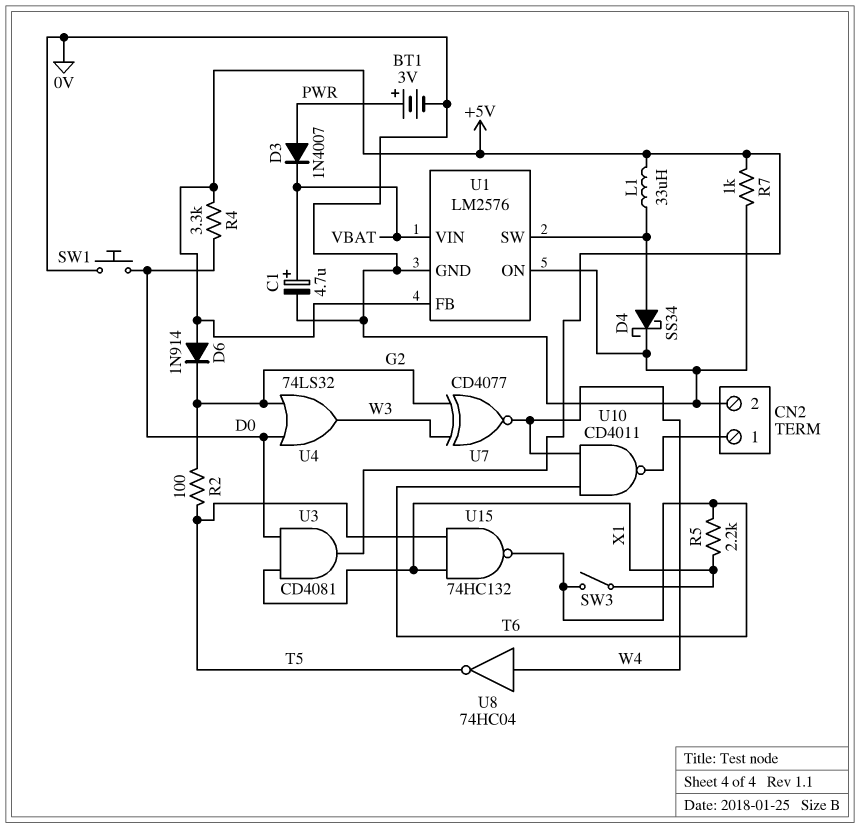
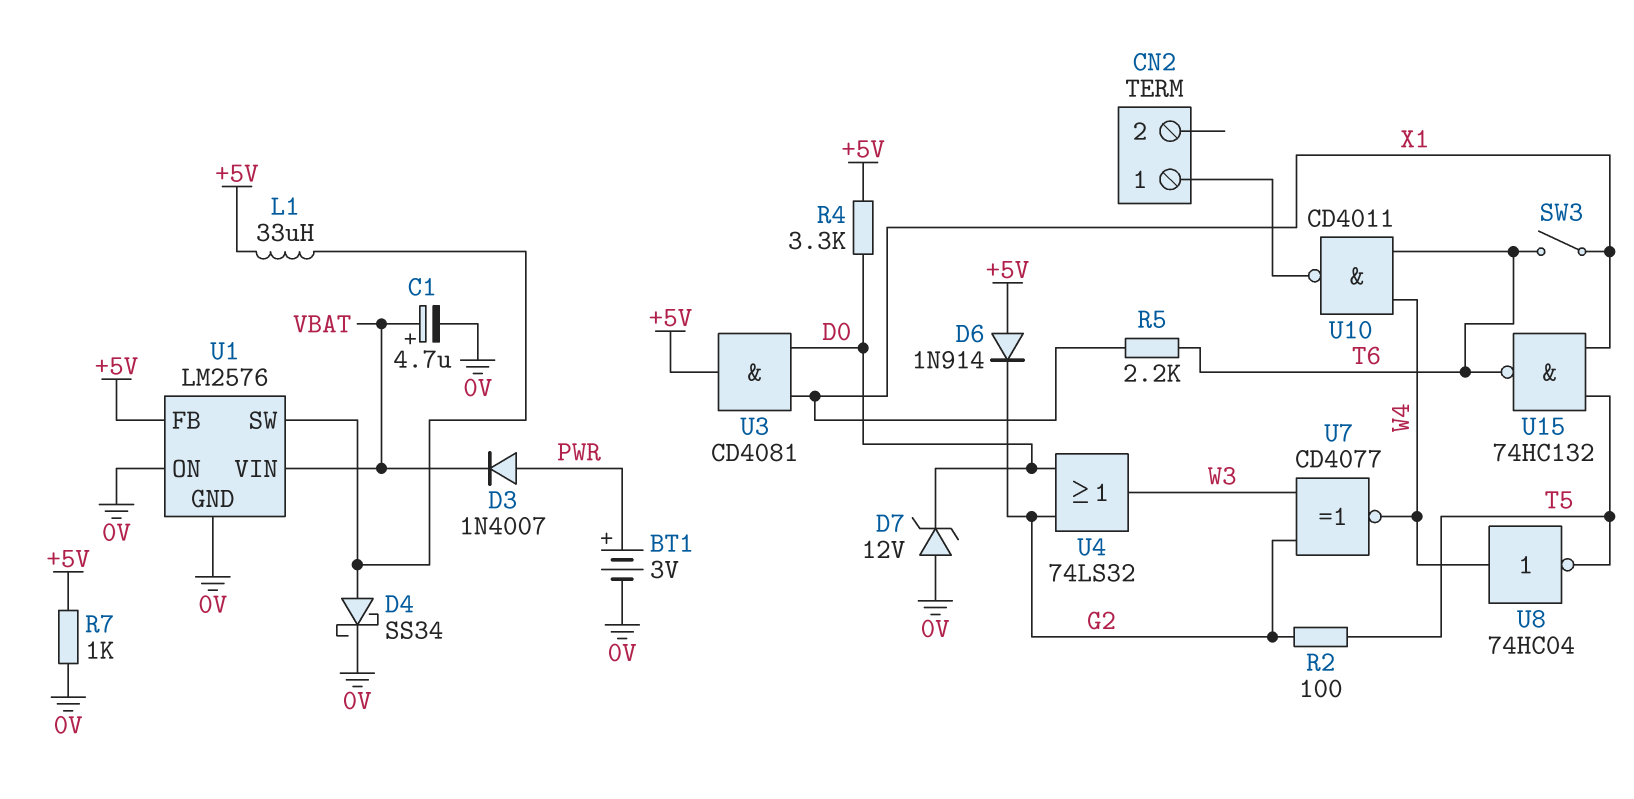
CN2 pin 2: 0V -> none
D7: none -> zener 12V (A 0V, K D0)
SW1: button (0V, D0) -> none

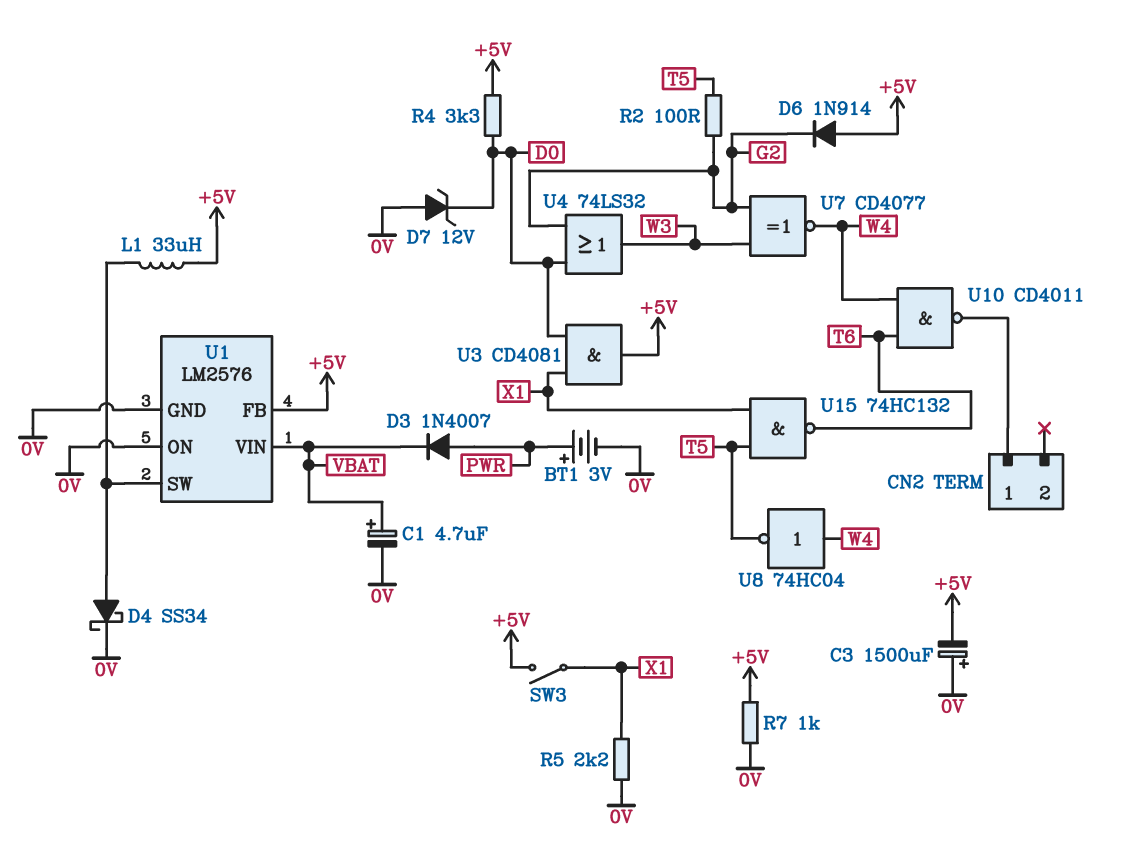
C3: none -> 1500uF (plus 0V, minus +5V)
R5: 2.2k (T6, X1) -> 2.2k (0V, X1)
SW3: switch (T6, X1) -> switch (+5V, X1)

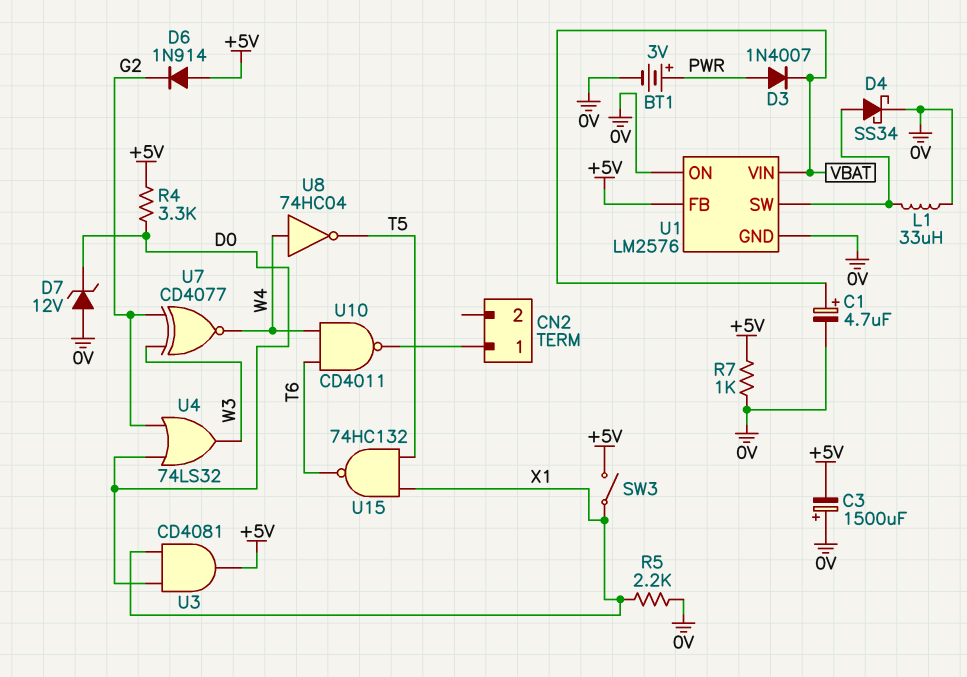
L1: 33uH (+5V, U1/SW) -> 33uH (0V, U1/SW)
R2: 100 (G2, T5) -> none

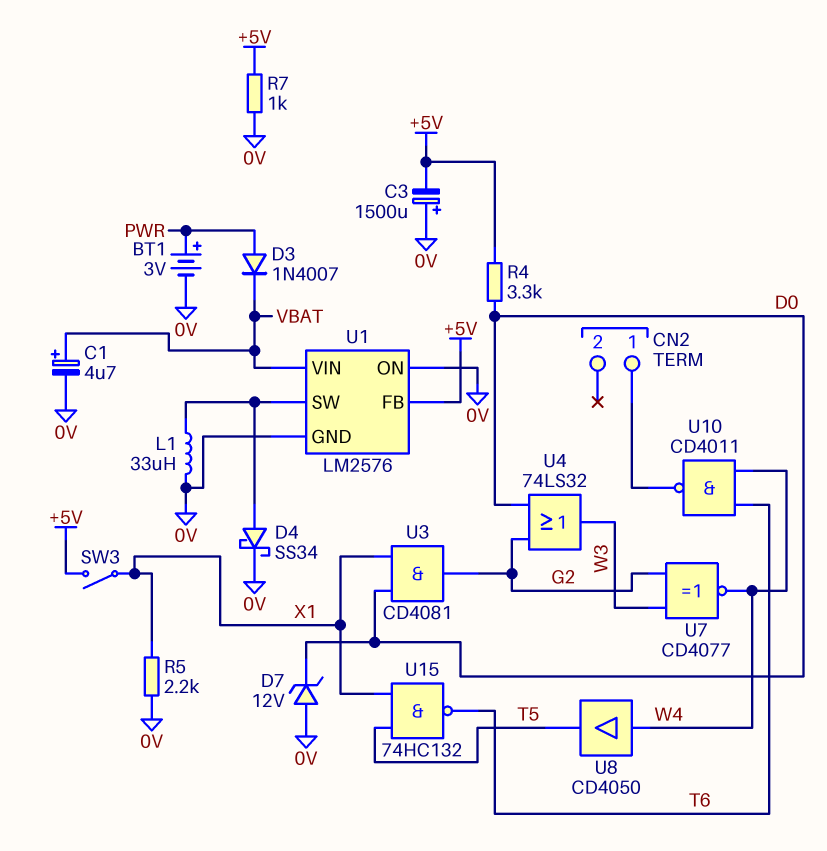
D6: diode 1N914 (A +5V, K G2) -> none
U3: AND CD4081 (in D0, in X1, out +5V) -> AND CD4081 (in D0, in X1, out G2)
U8: NOT 74HC04 (in W4, out T5) -> buffer CD4050 (in W4, out T5)

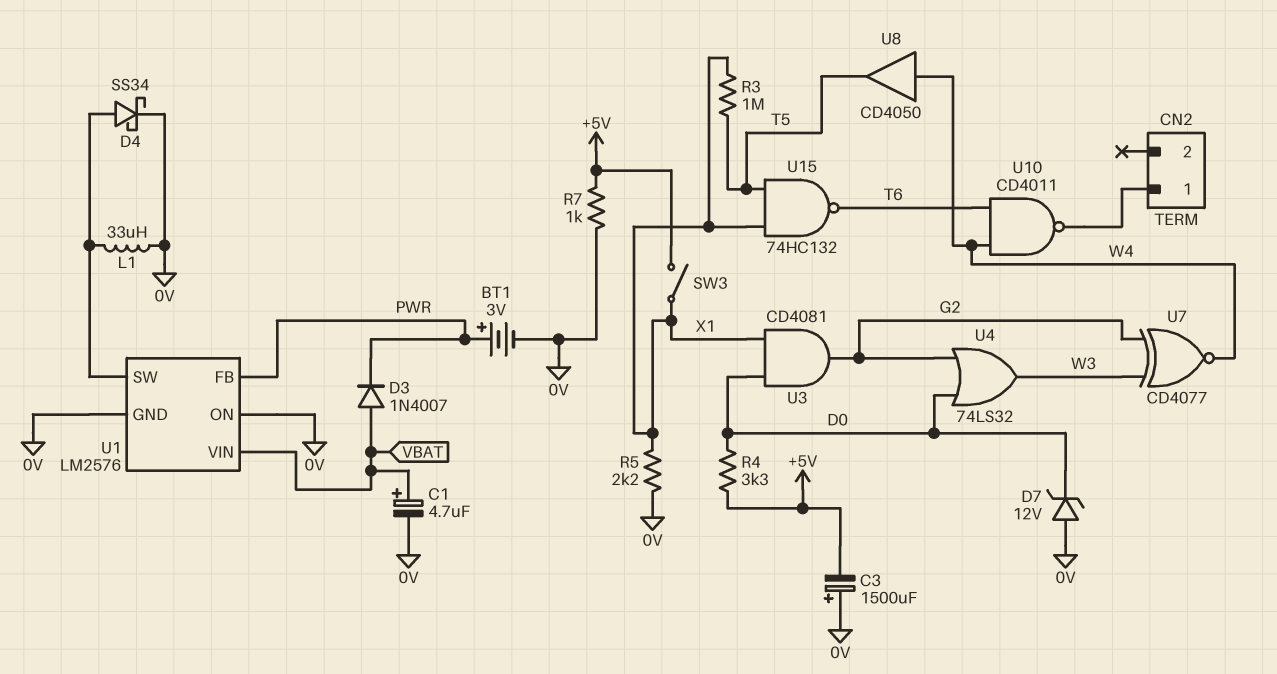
D3: diode 1N4007 (A PWR, K VBAT) -> diode 1N4007 (A VBAT, K PWR)
R3: none -> 1M (T5, X1)
U1 pin FB: +5V -> PWR

